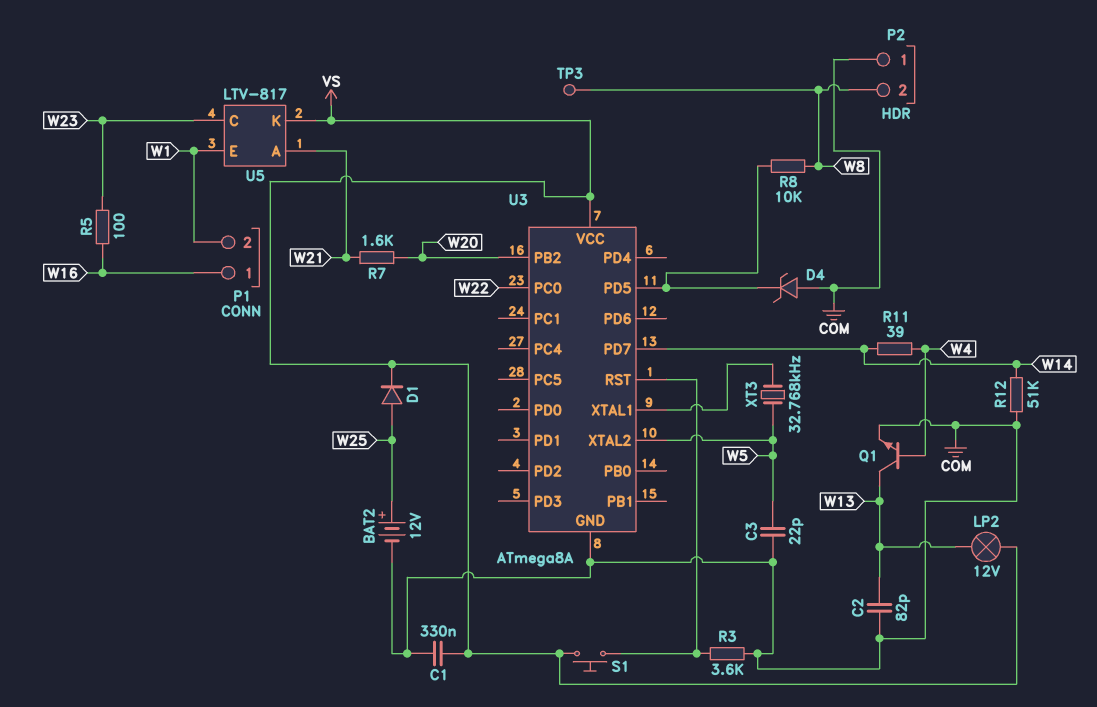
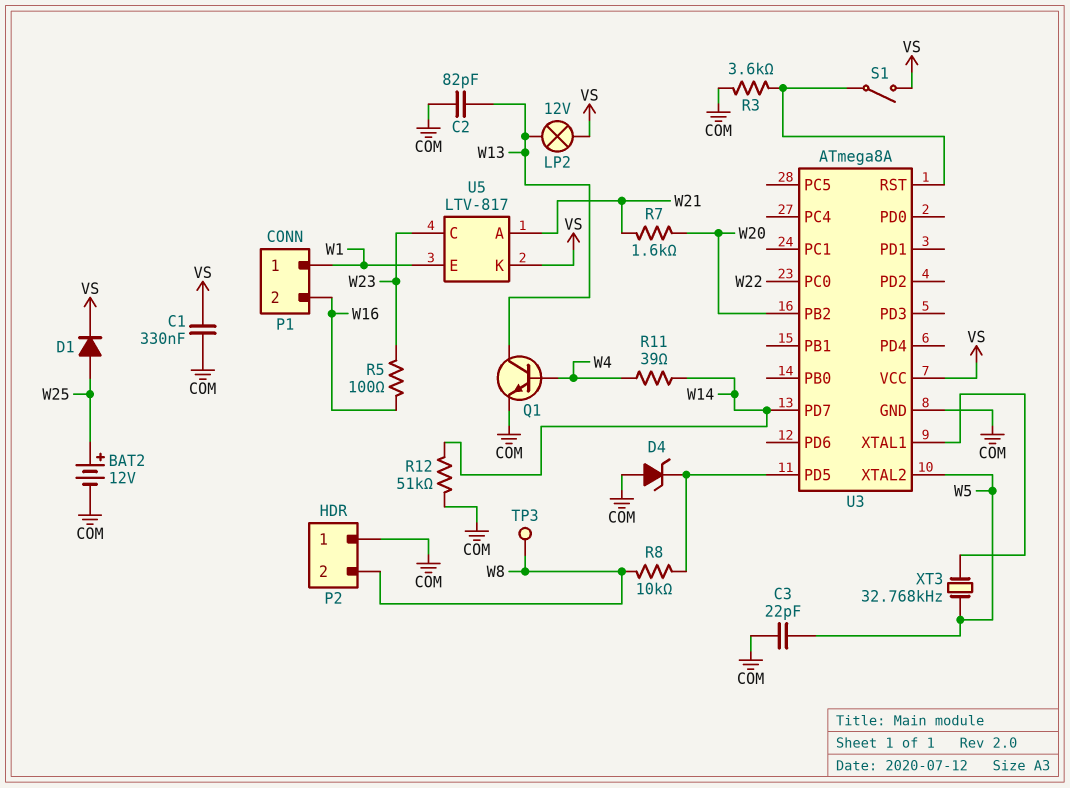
P1 pin 1: W16 -> W1
P1 pin 2: W1 -> W16
S1: button (U3/RST, VS) -> switch (U3/RST, VS)

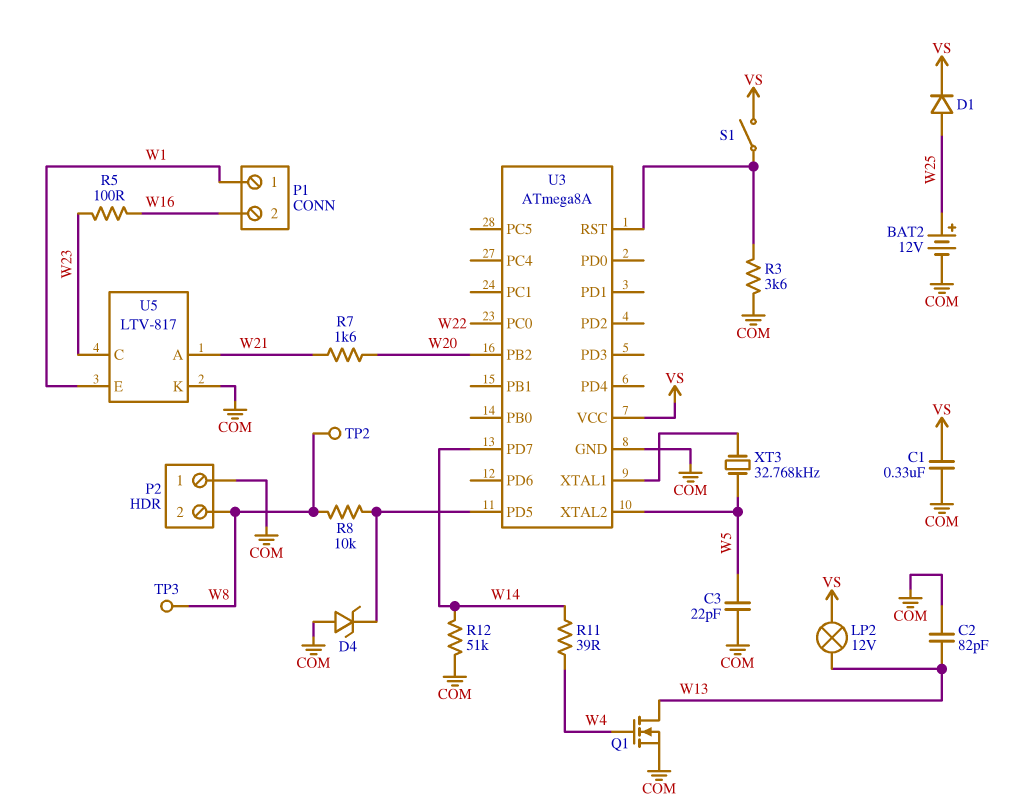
Q1: NPN (B W4, C W13, E COM) -> NMOS (G W4, D W13, S COM)
TP2: none -> test point (W8)
U5 pin K: VS -> COM

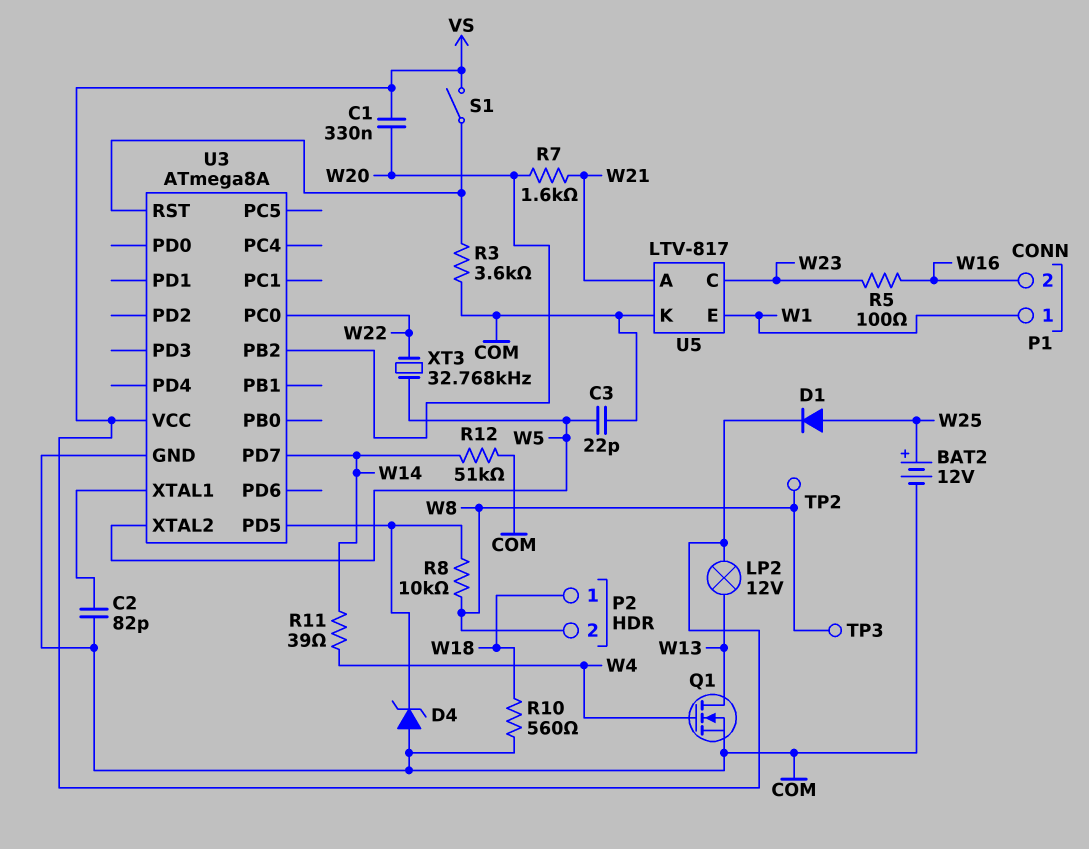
C1: 330nF (COM, VS) -> 330nF (VS, W20)
C2: 82pF (COM, W13) -> 82pF (COM, U3/XTAL1)
P2 pin 1: COM -> W18
R10: none -> 560 (COM, W18)
XT3: 32.768kHz (U3/XTAL1, W5) -> 32.768kHz (W5, W22)

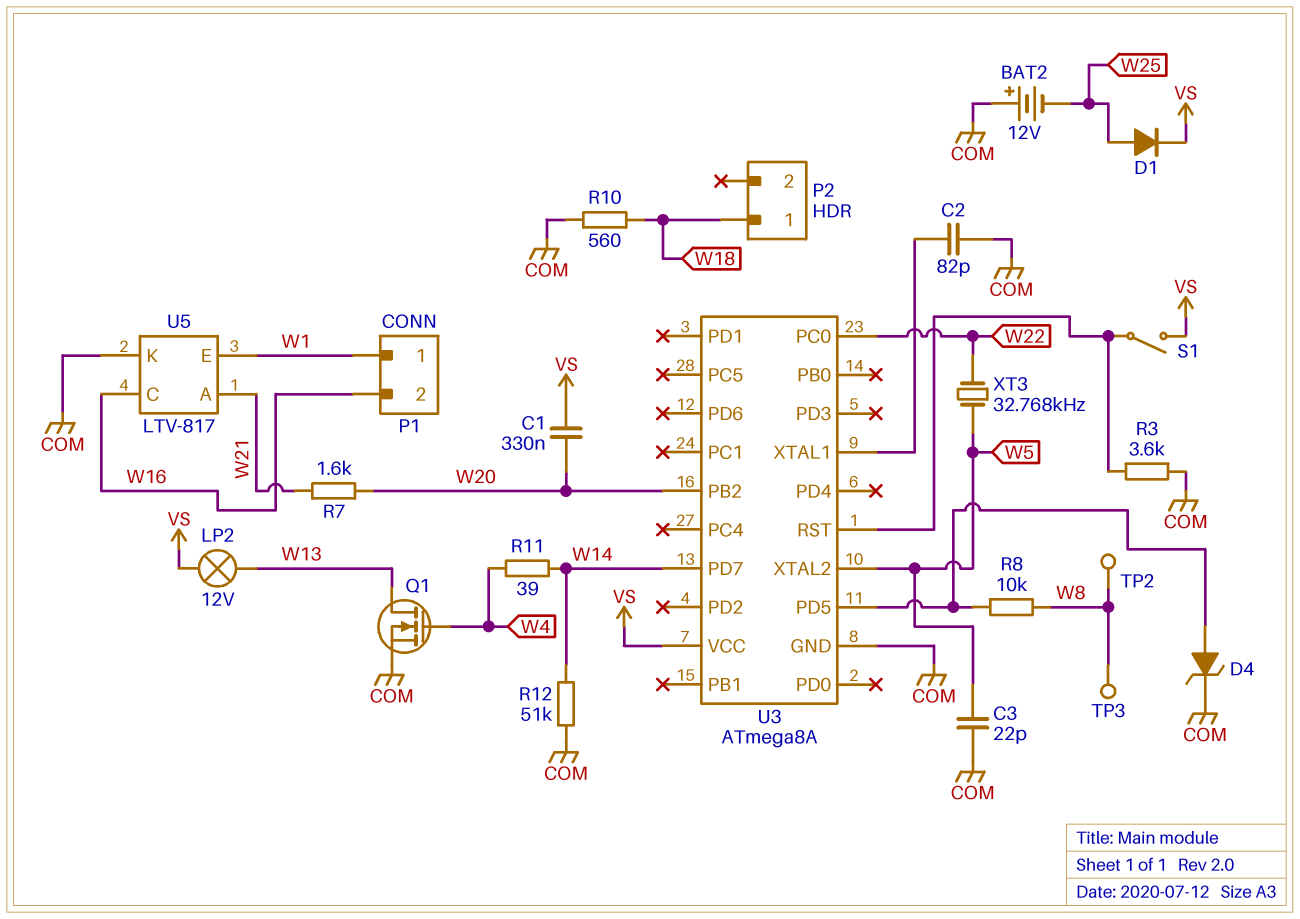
BAT2: 12V (plus W25, minus COM) -> 12V (plus COM, minus W25)
D4: zener (A COM, K U3/PD5) -> zener (A U3/PD5, K COM)
P2 pin 2: W8 -> none
R5: 100 (W16, W23) -> none
U5 pin C: W23 -> W16

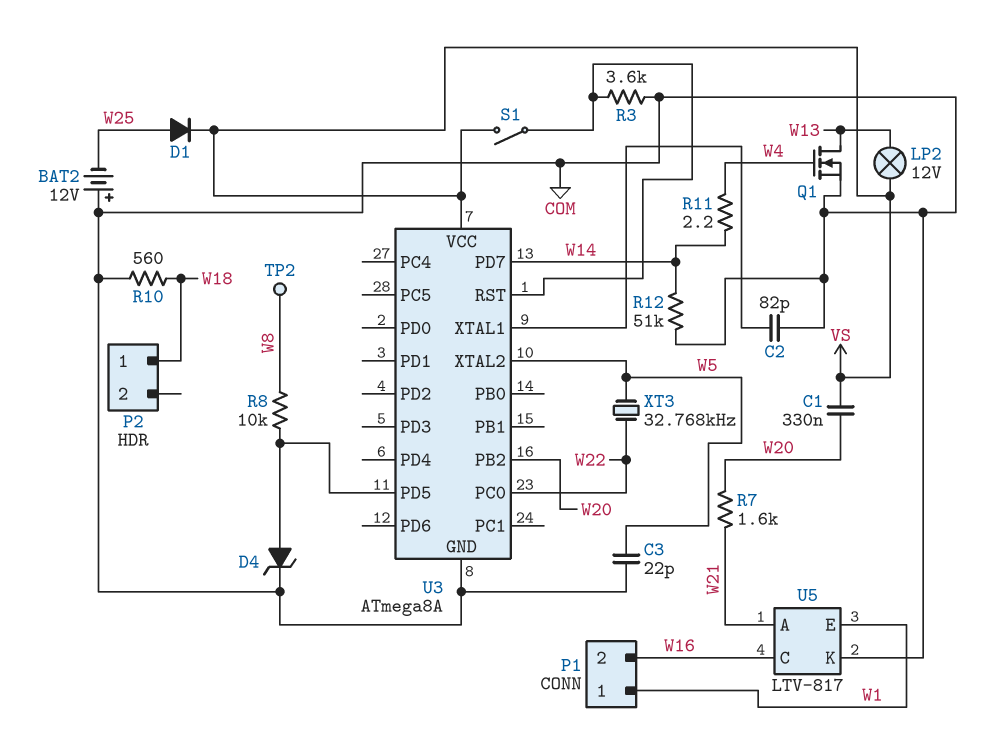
R11: 39 (W4, W14) -> 2.2 (W4, W14)
TP3: test point (W8) -> none

